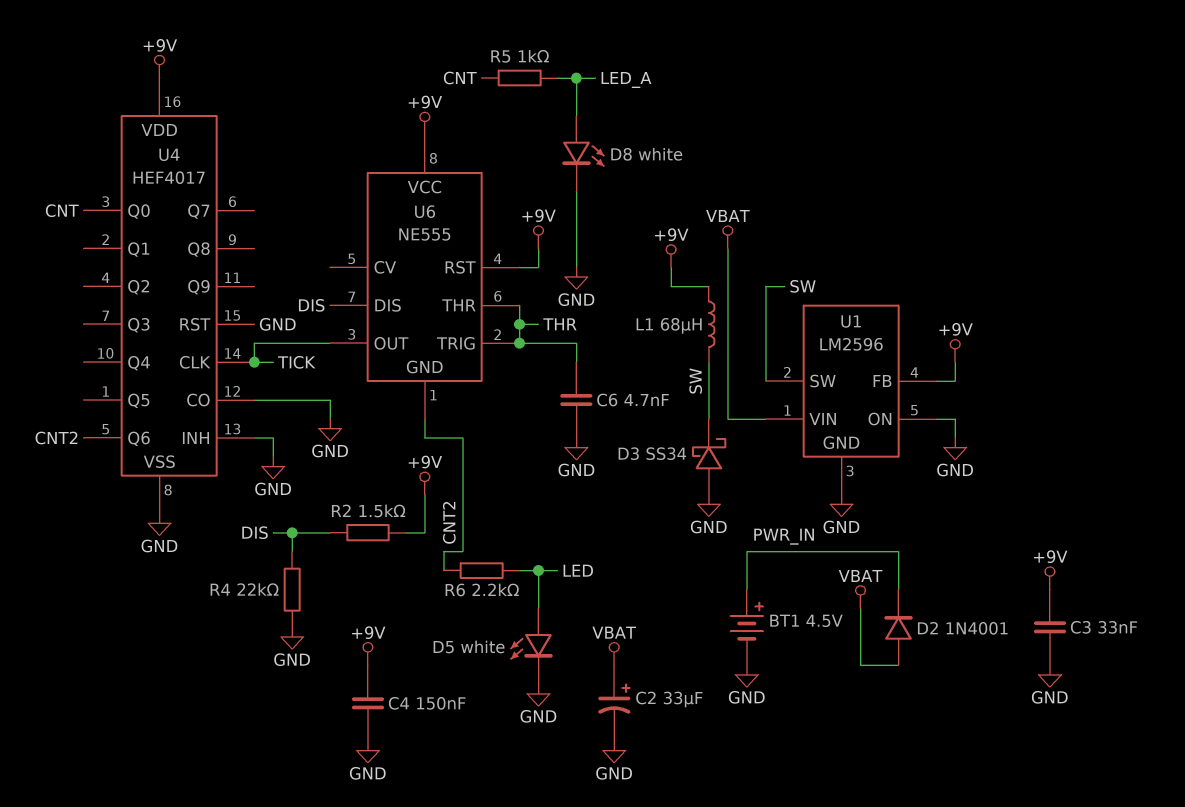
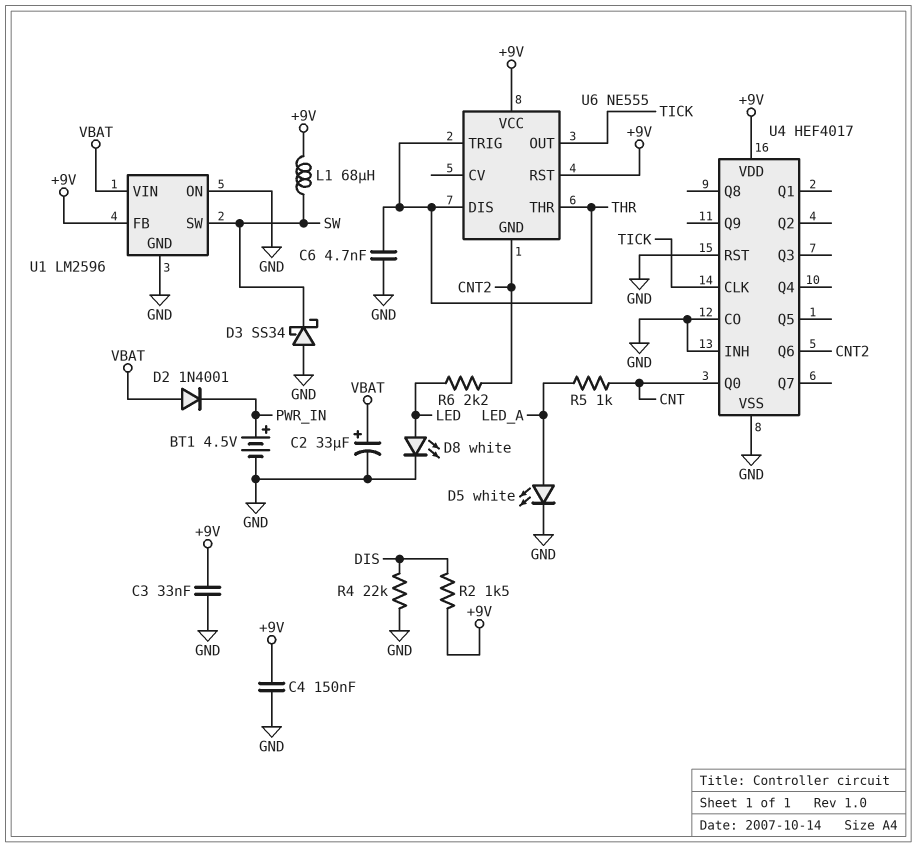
D5: LED white (A LED, K GND) -> LED white (A LED_A, K GND)
D8: LED white (A LED_A, K GND) -> LED white (A LED, K GND)
U6 pin DIS: DIS -> THR

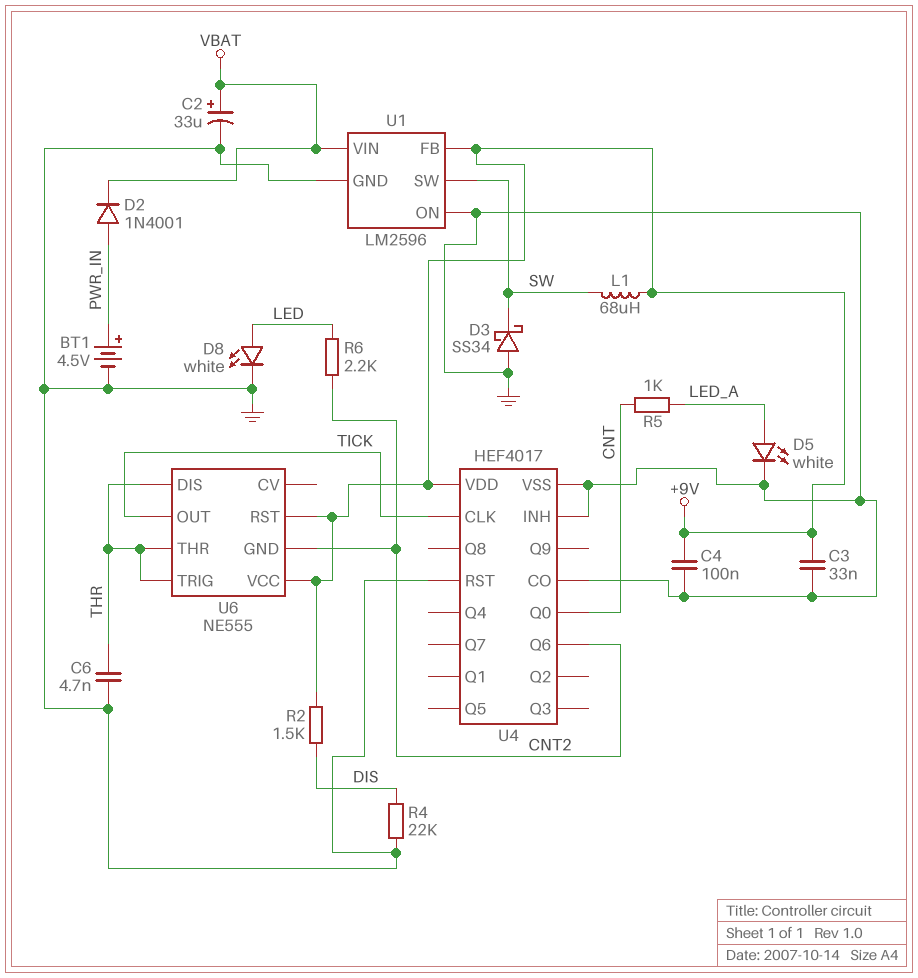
C4: 150nF (+9V, GND) -> 100nF (+9V, GND)
D2: diode 1N4001 (A VBAT, K PWR_IN) -> diode 1N4001 (A PWR_IN, K VBAT)

